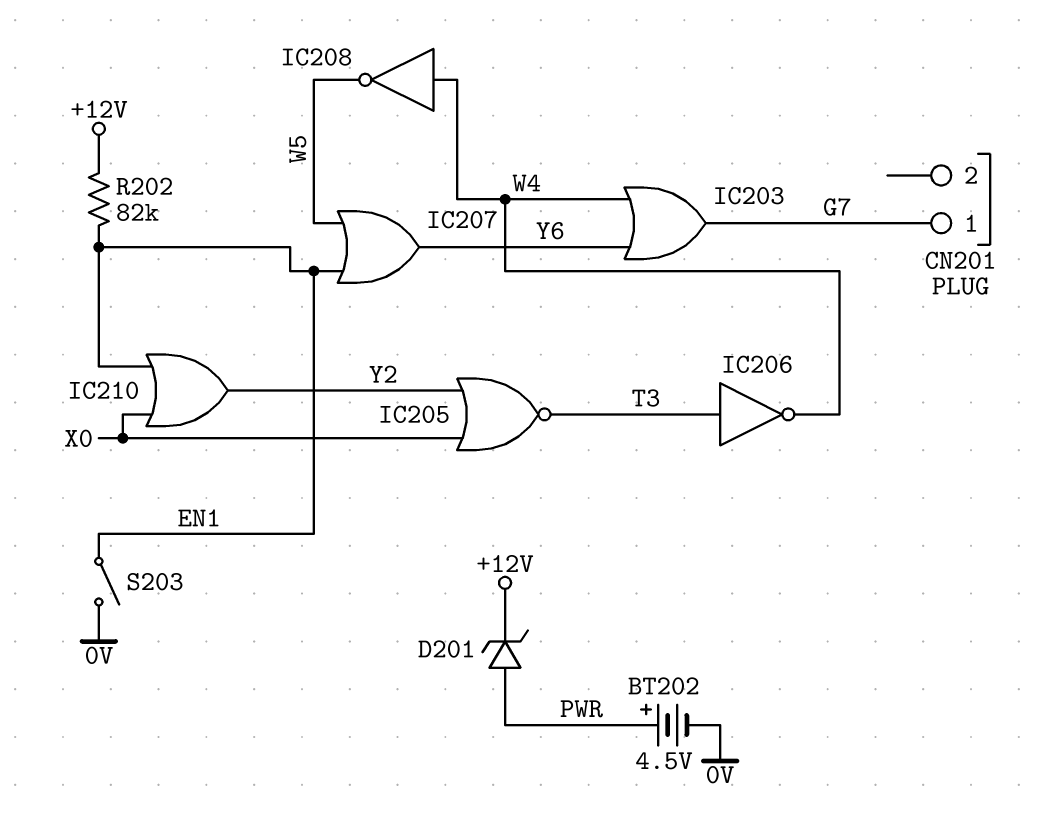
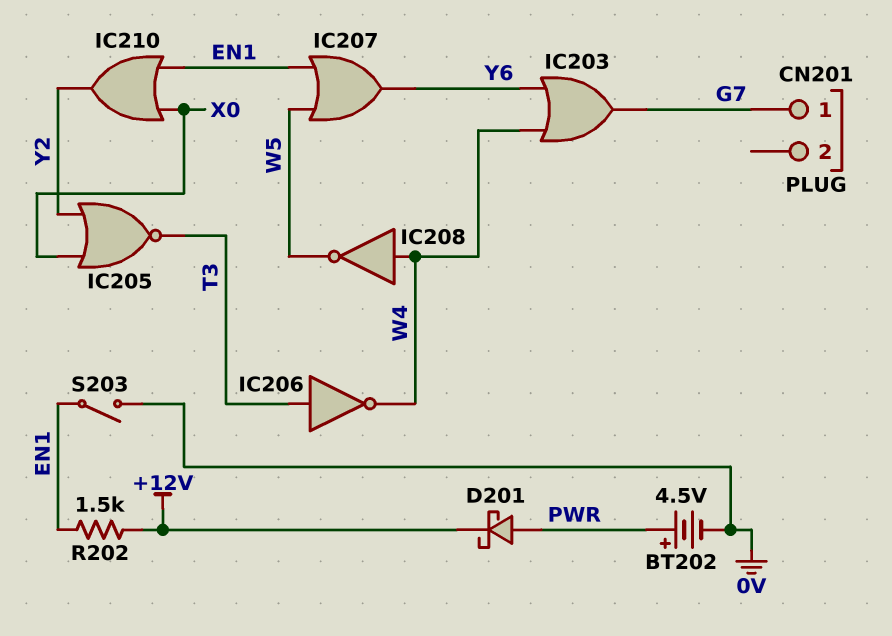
D201: zener (A PWR, K +12V) -> schottky (A PWR, K +12V)
R202: 82k (+12V, EN1) -> 1.5k (+12V, EN1)

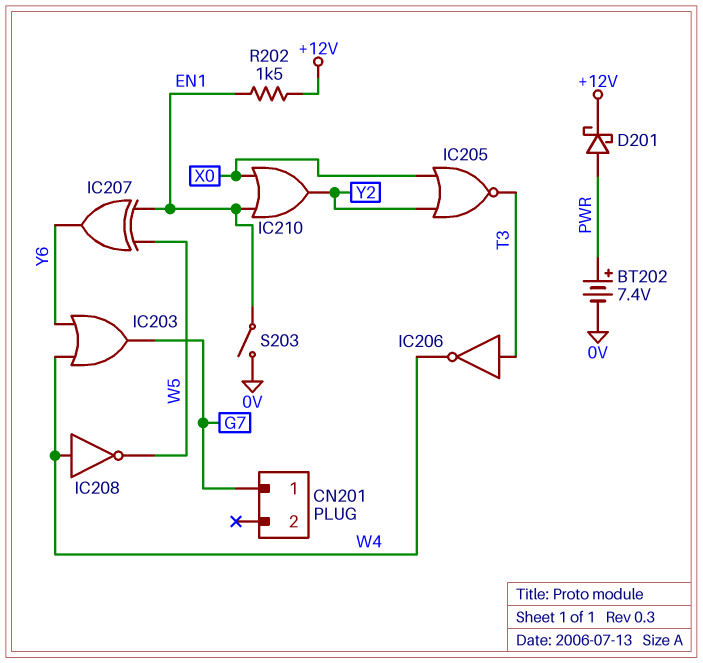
BT202: 4.5V (plus PWR, minus 0V) -> 7.4V (plus PWR, minus 0V)
IC207: OR (in EN1, in W5, out Y6) -> XOR (in EN1, in W5, out Y6)

